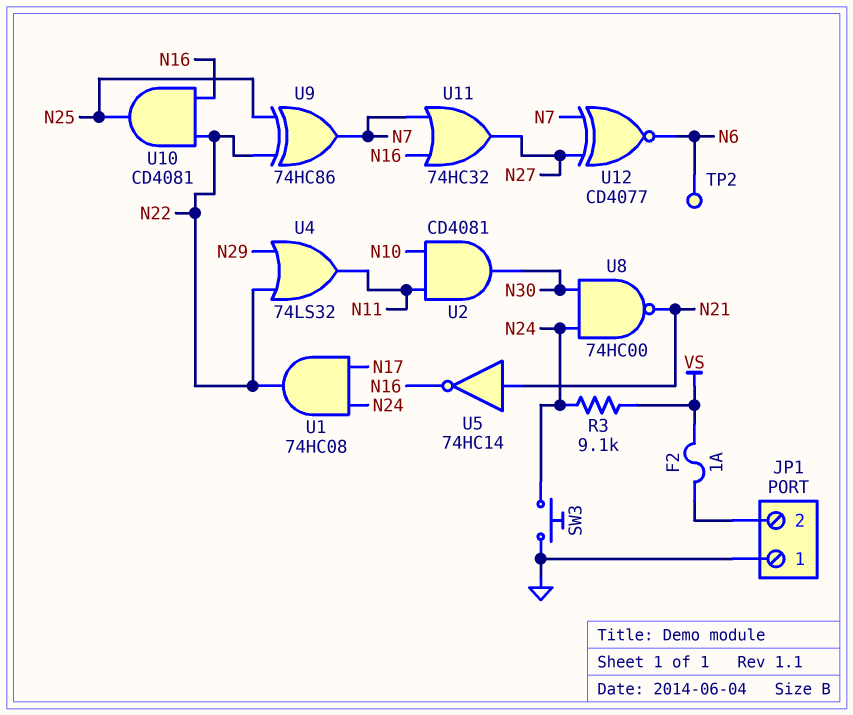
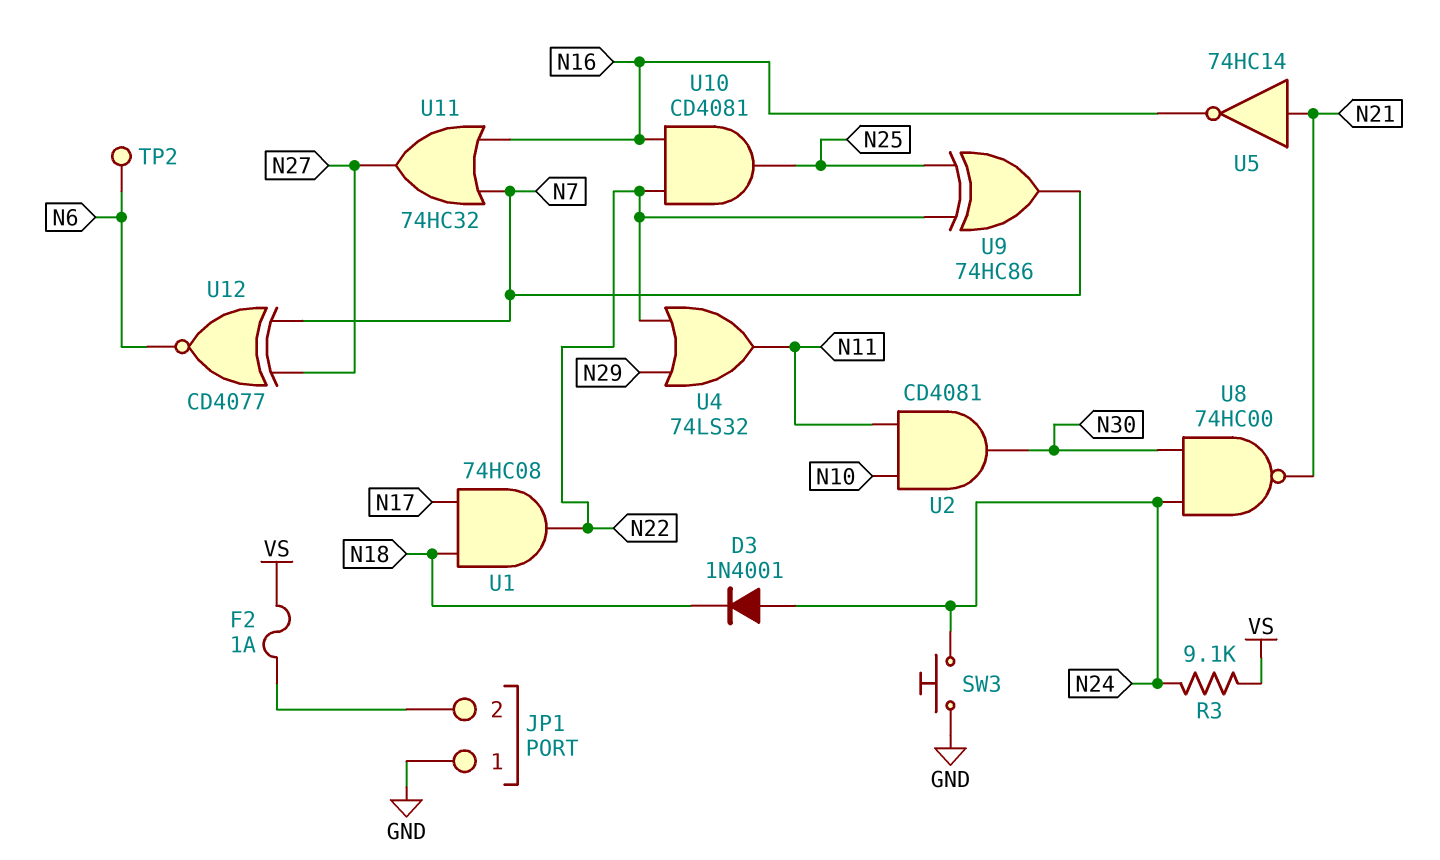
D3: none -> diode 1N4001 (A N24, K N18)
U1: AND 74HC08 (in N17, in N24, out N22) -> AND 74HC08 (in N17, in N18, out N22)

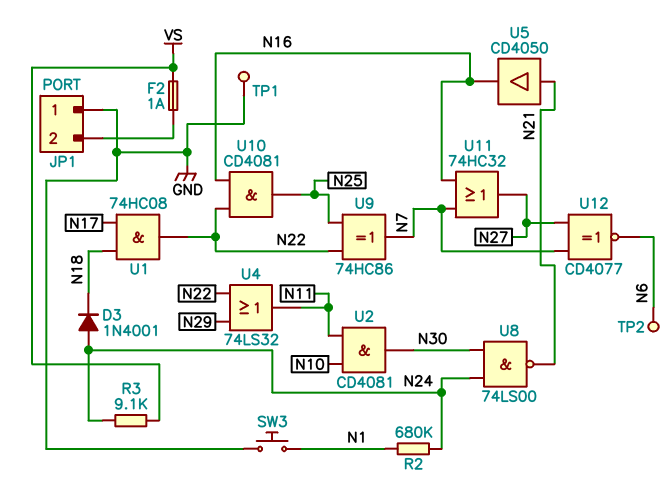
R2: none -> 680k (N1, N24)
SW3: button (GND, N24) -> button (GND, N1)
TP1: none -> test point (GND)
U5: NOT 74HC14 (in N21, out N16) -> buffer CD4050 (in N21, out N16)
U8: NAND 74HC00 (in N24, in N30, out N21) -> NAND 74LS00 (in N24, in N30, out N21)

